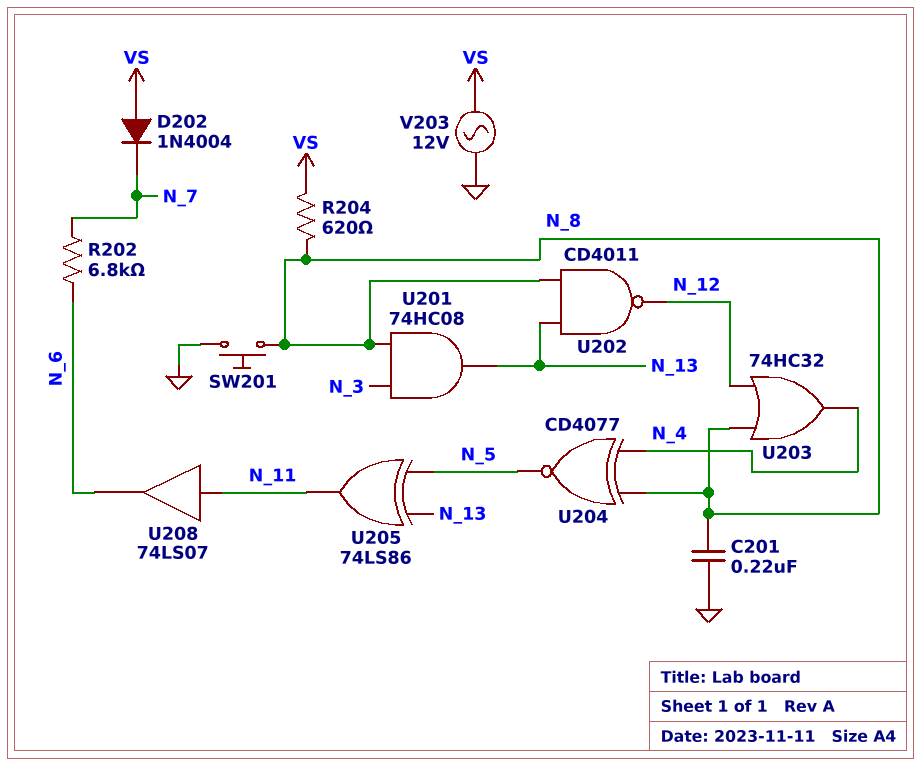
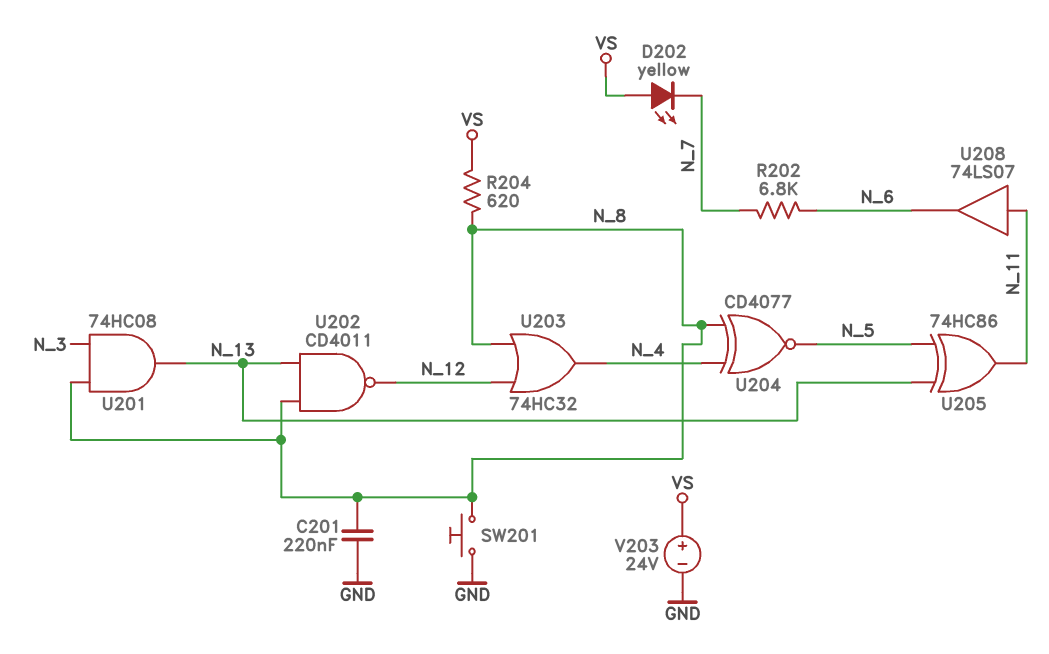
D202: diode 1N4004 (A VS, K N_7) -> LED yellow (A VS, K N_7)
U205: XOR 74LS86 (in N_5, in N_13, out N_11) -> XOR 74HC86 (in N_5, in N_13, out N_11)
V203: AC 12V (GND, VS) -> 24V (plus VS, minus GND)

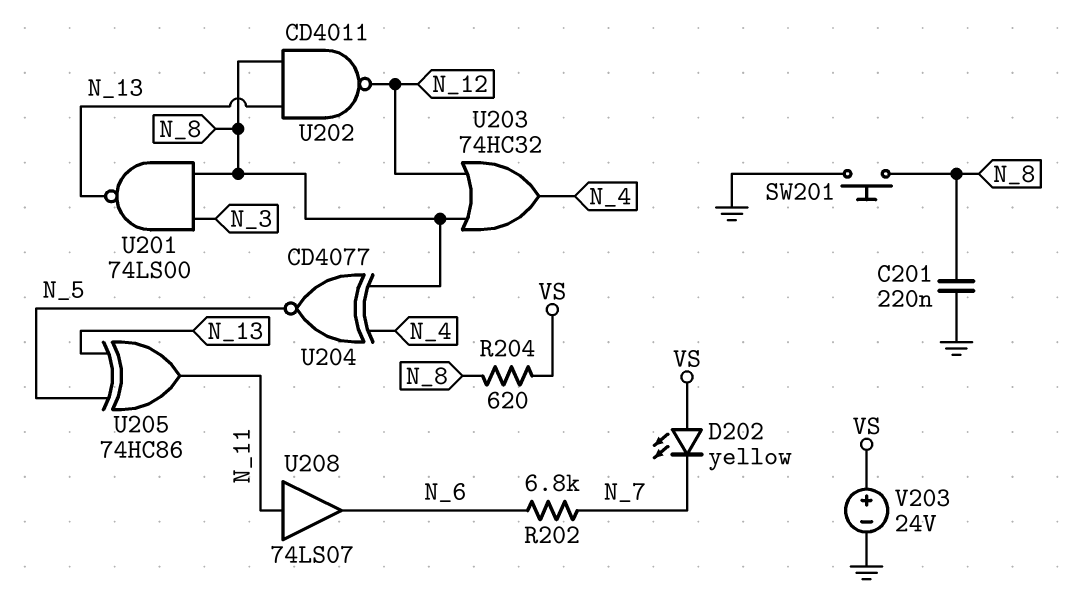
U201: AND 74HC08 (in N_3, in N_8, out N_13) -> NAND 74LS00 (in N_3, in N_8, out N_13)

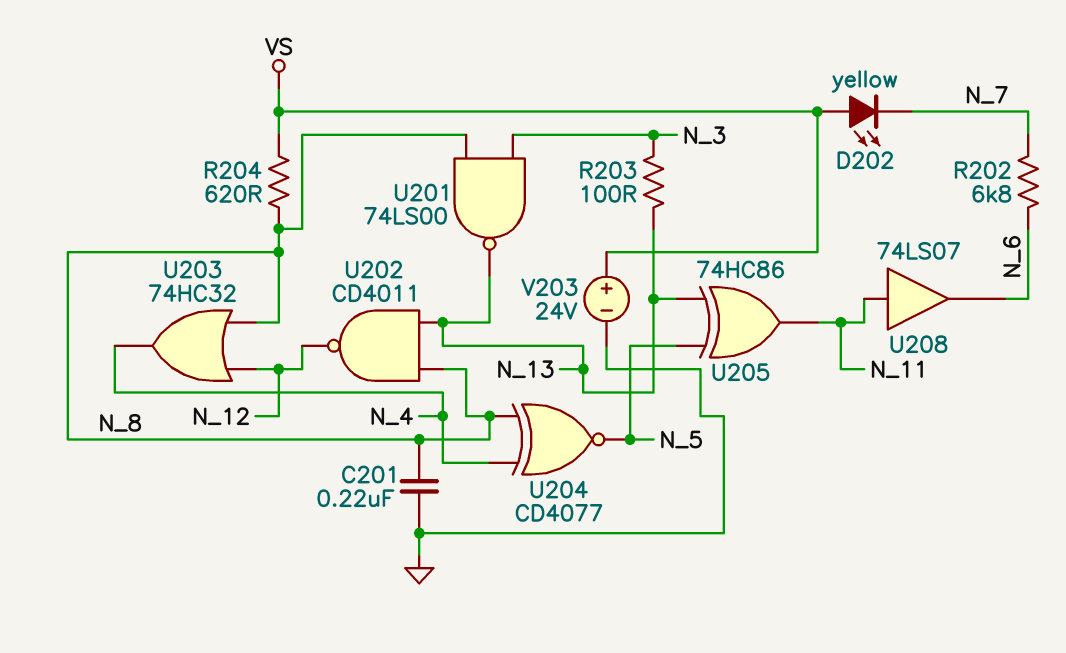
R203: none -> 100 (N_3, N_13)
SW201: button (GND, N_8) -> none

